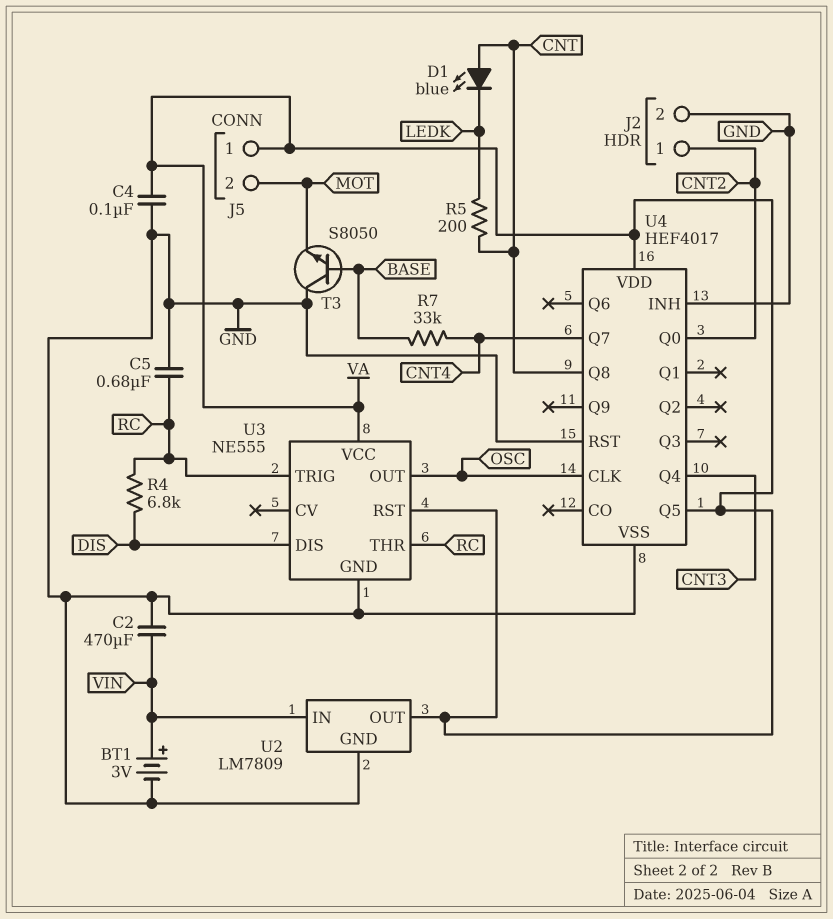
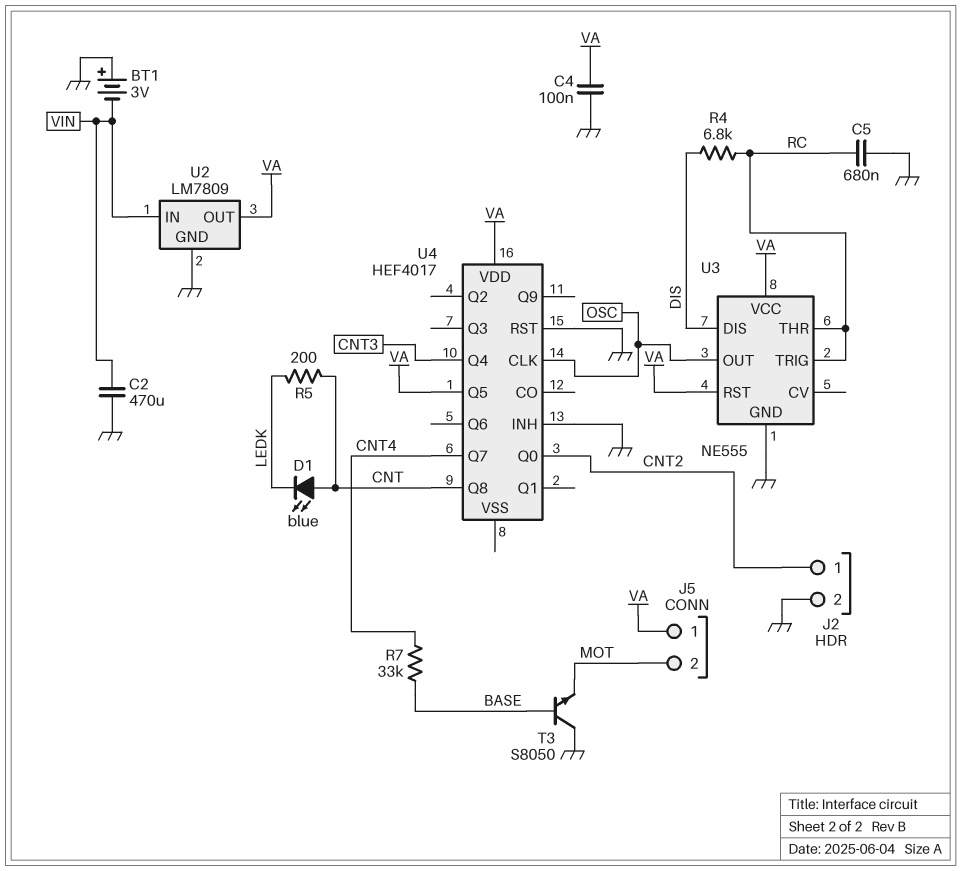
BT1: 3V (plus VIN, minus GND) -> 3V (plus GND, minus VIN)
U4 pin VSS: GND -> none

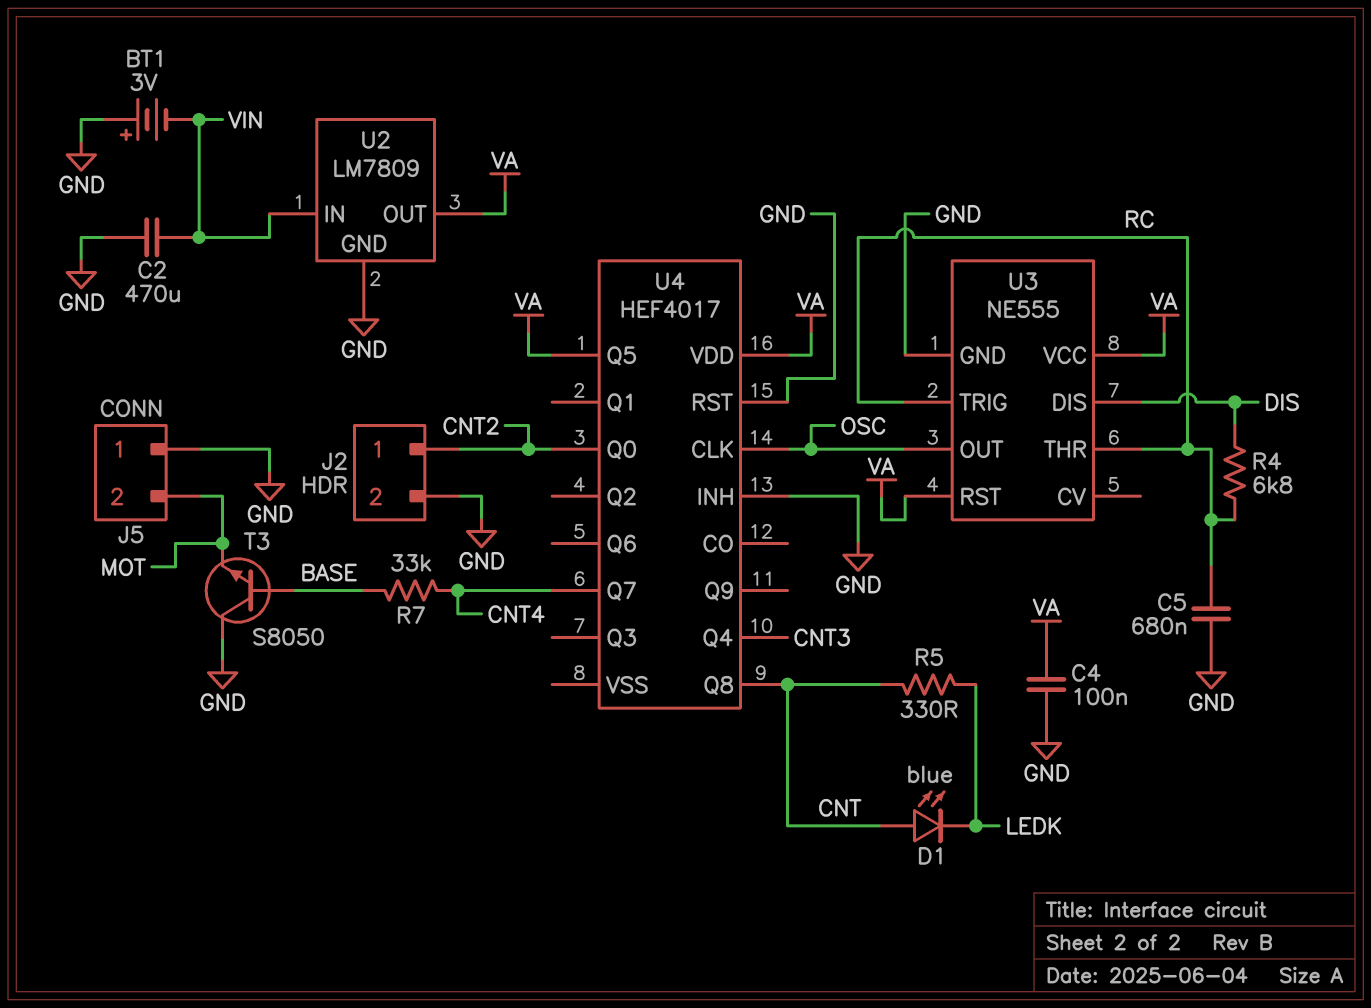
J5 pin 1: VA -> GND
R5: 200 (CNT, LEDK) -> 330 (CNT, LEDK)

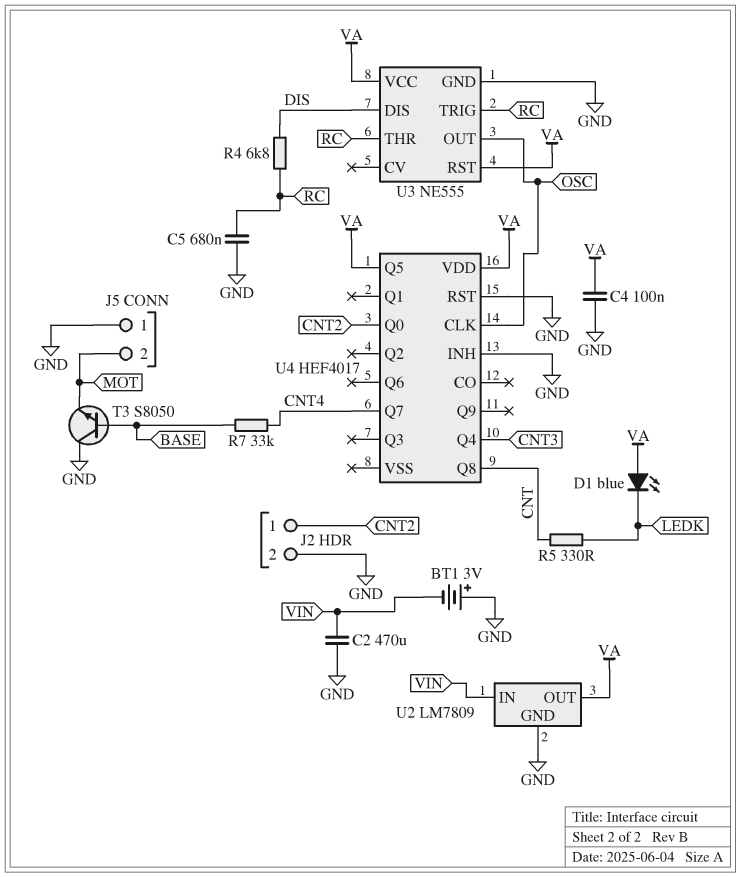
D1: LED blue (A CNT, K LEDK) -> LED blue (A VA, K LEDK)

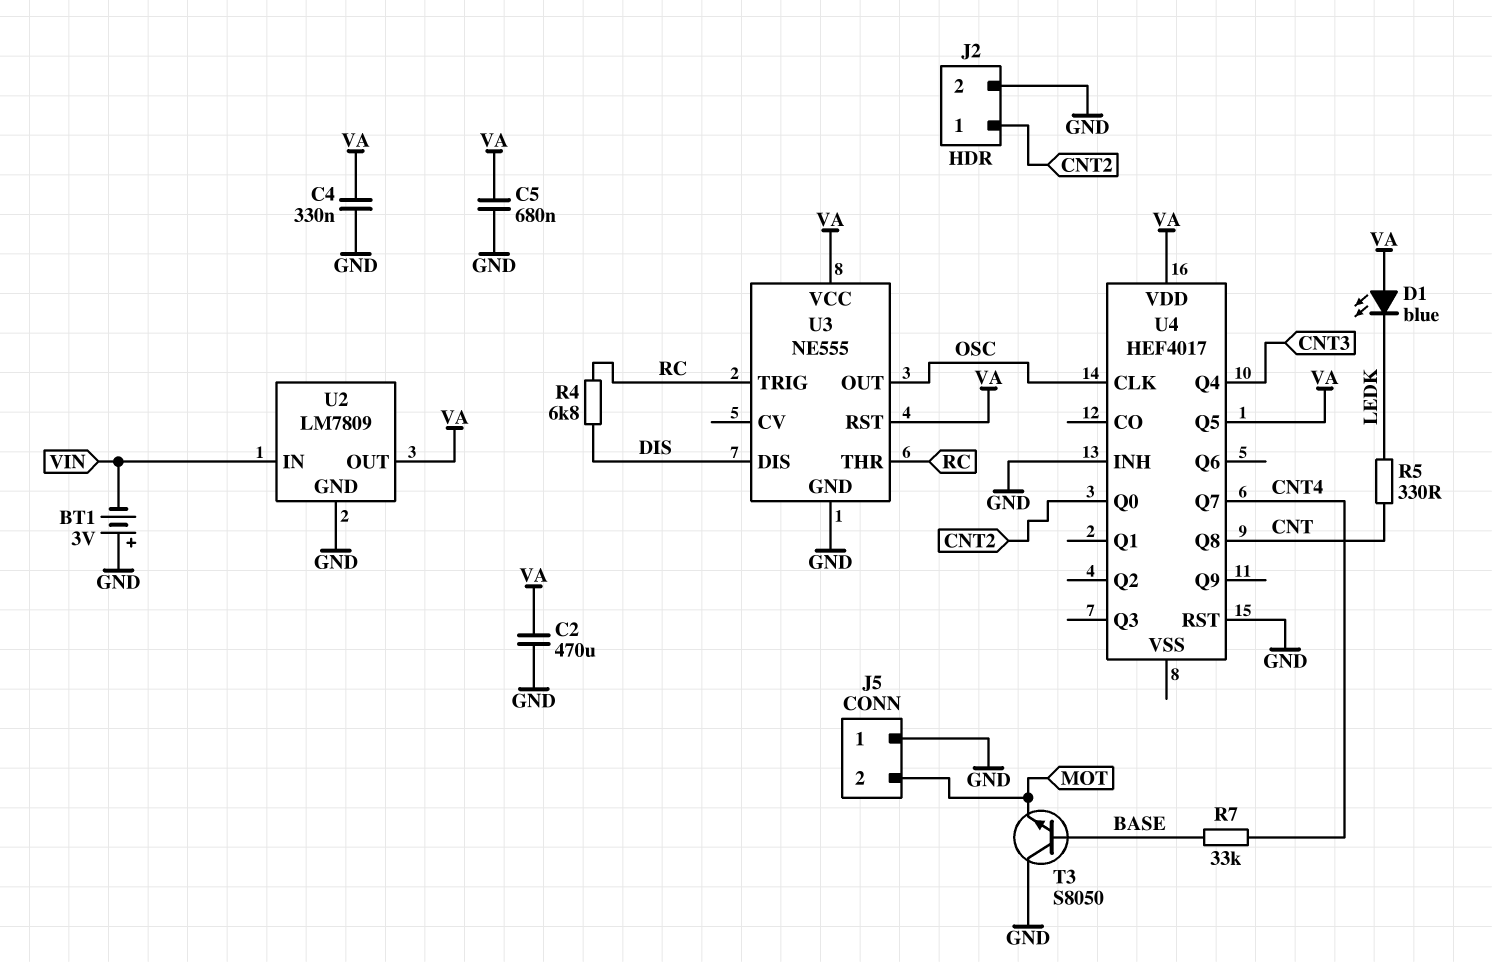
C2: 470uF (GND, VIN) -> 470uF (GND, VA)
C4: 100nF (GND, VA) -> 330nF (GND, VA)
C5: 680nF (GND, RC) -> 680nF (GND, VA)

